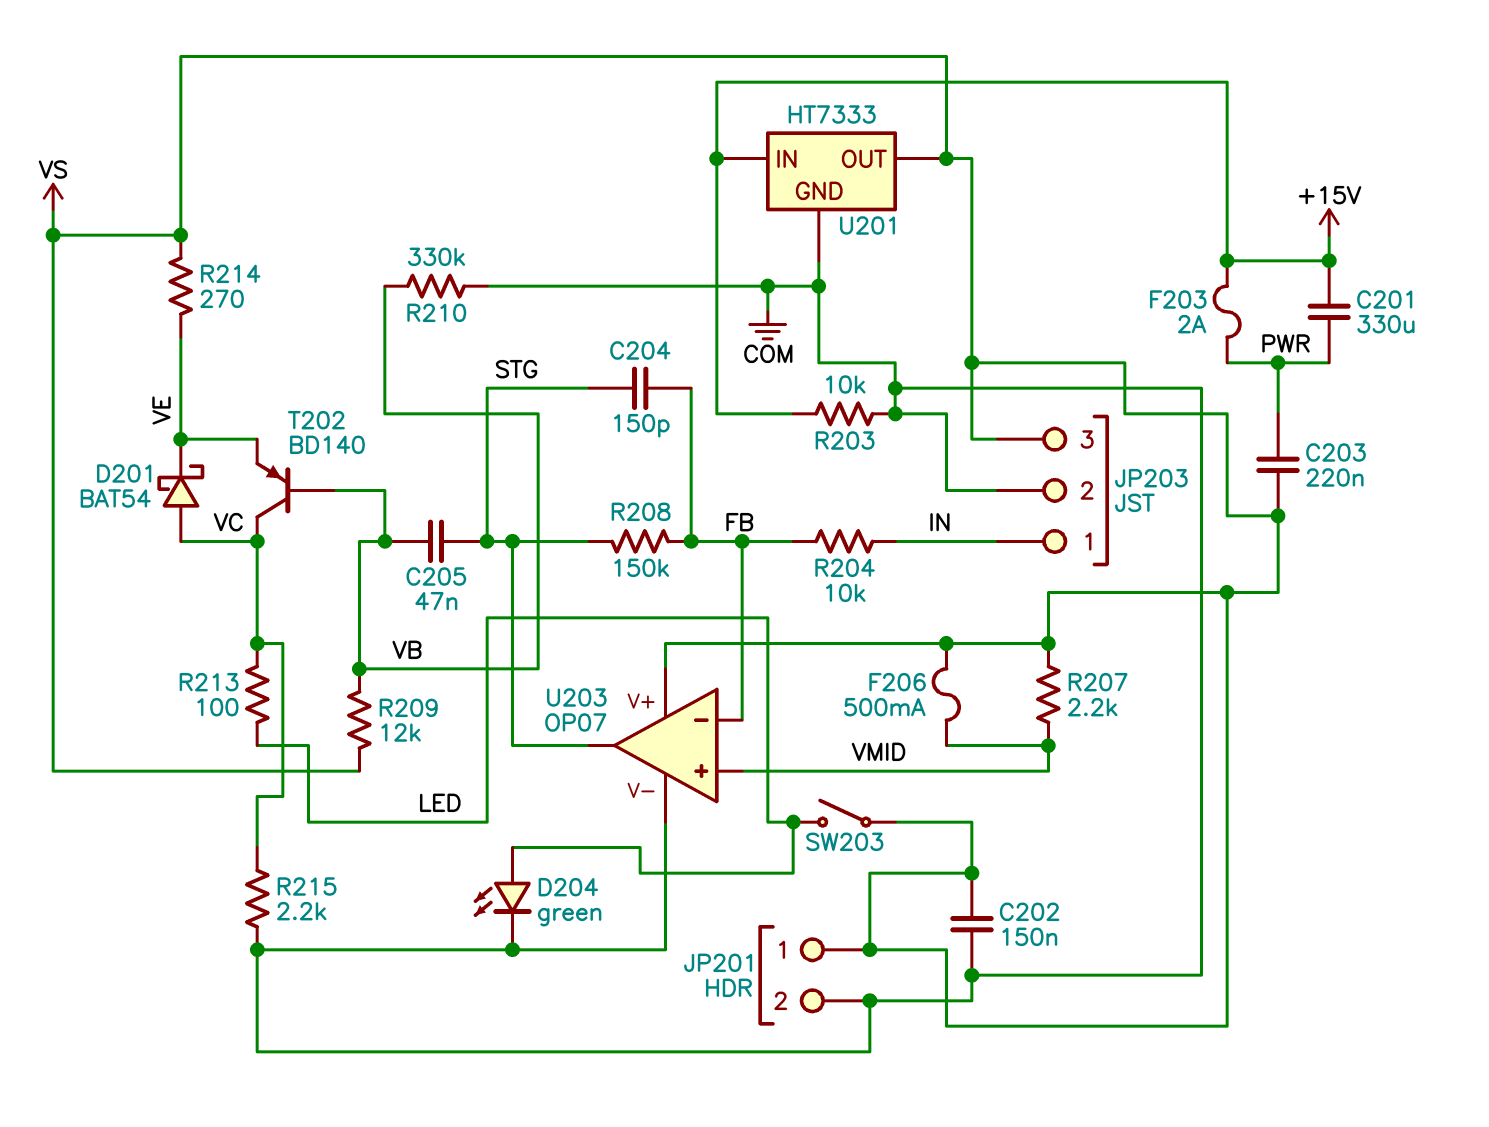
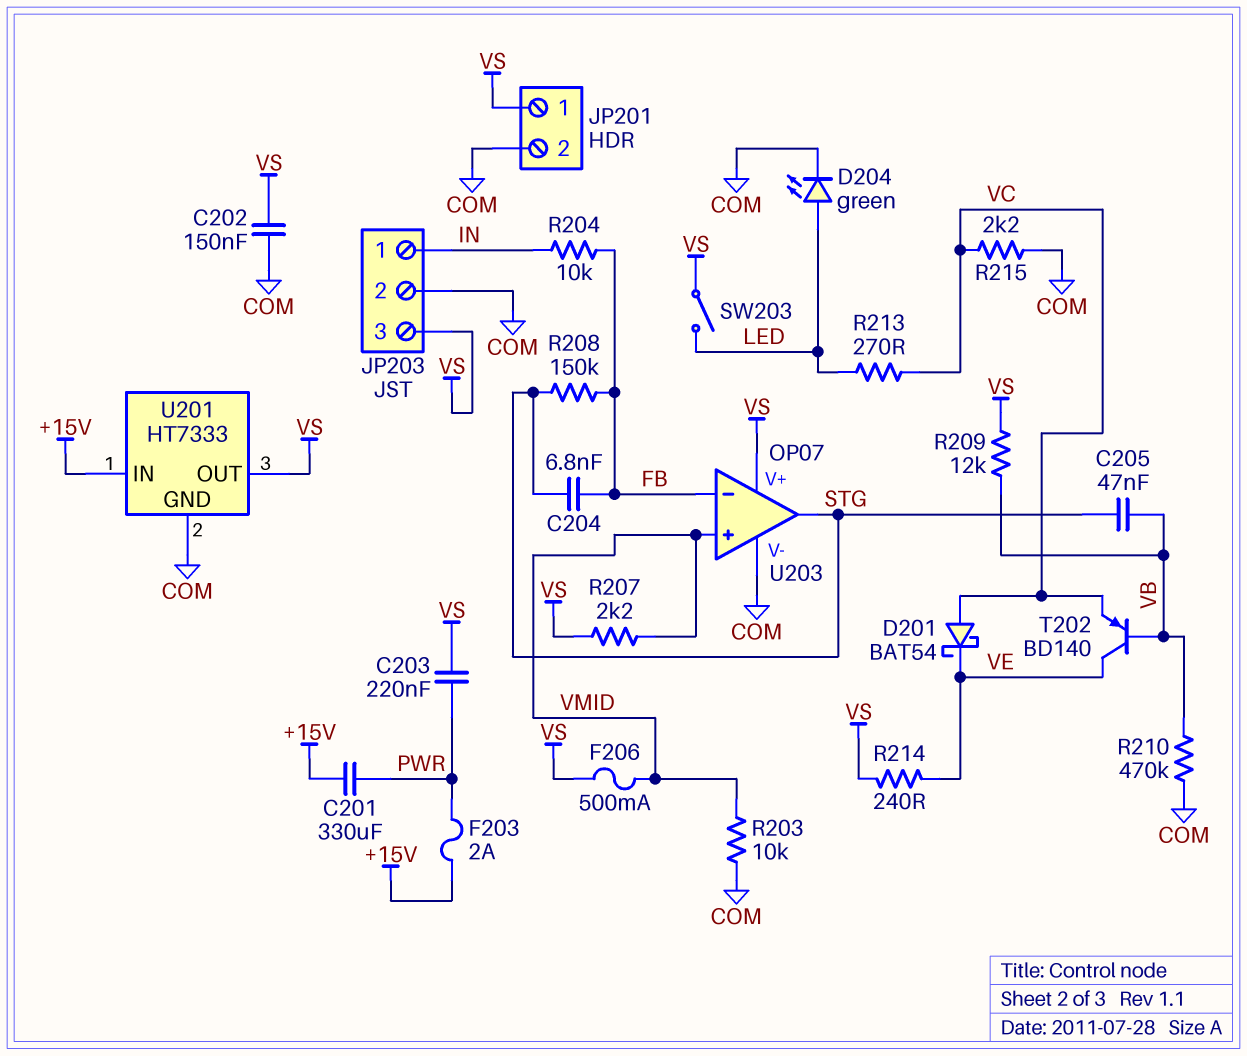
C204: 150pF (FB, STG) -> 6.8nF (FB, STG)
R203: 10k (+15V, COM) -> 10k (COM, VMID)
R210: 330k (COM, VB) -> 470k (COM, VB)
R213: 100 (LED, VC) -> 270 (LED, VC)
R214: 270 (VE, VS) -> 240 (VE, VS)
T202: PNP BD140 (B VB, C VC, E VE) -> PNP BD140 (B VB, C VE, E VC)

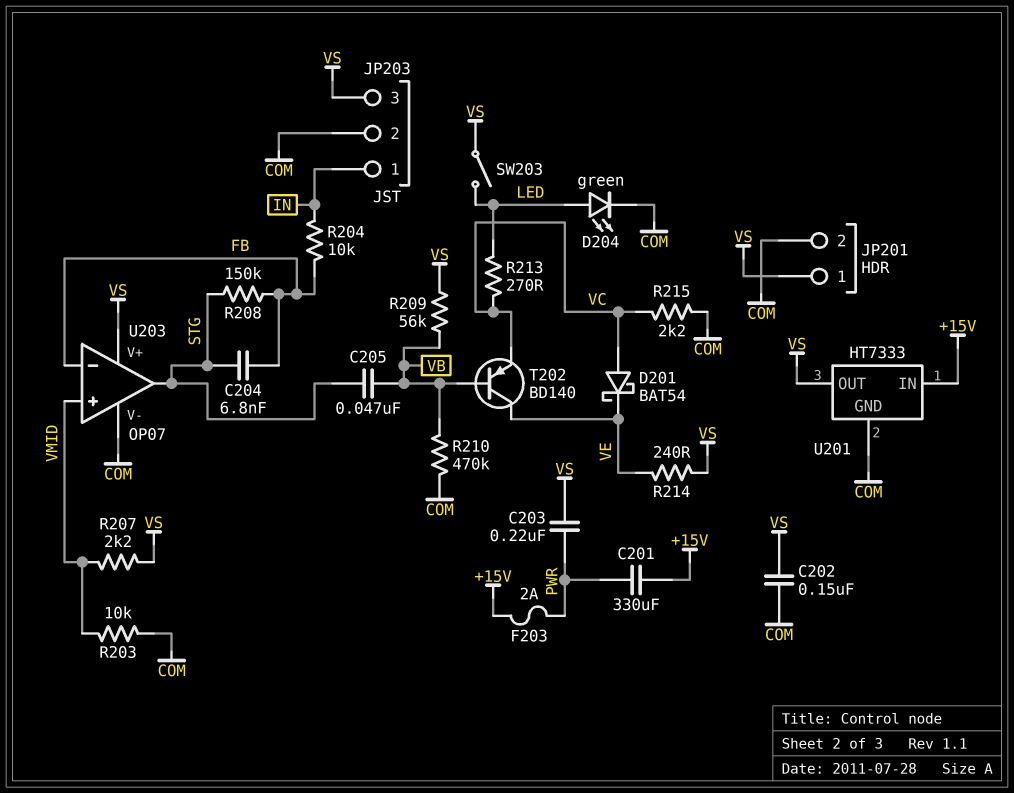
F206: 500mA (VMID, VS) -> none
R209: 12k (VB, VS) -> 56k (VB, VS)

